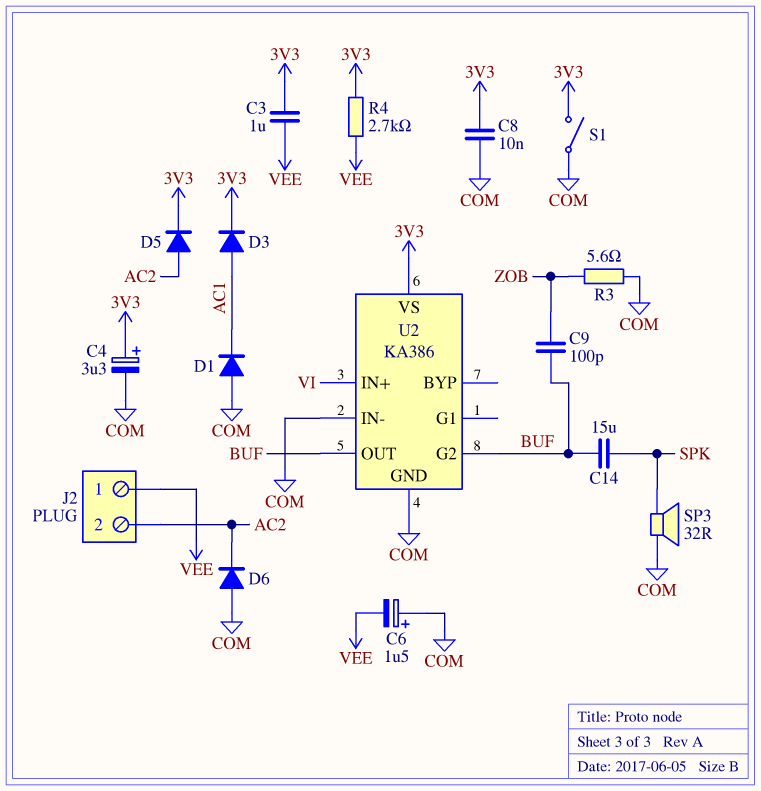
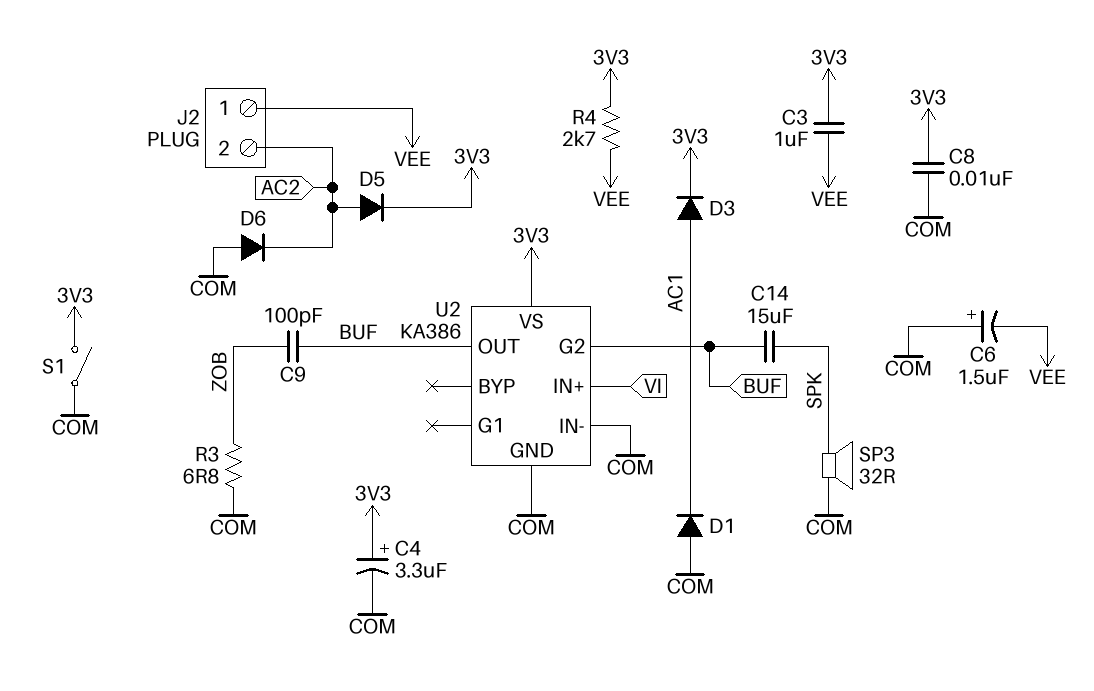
R3: 5.6 (COM, ZOB) -> 6.8 (COM, ZOB)

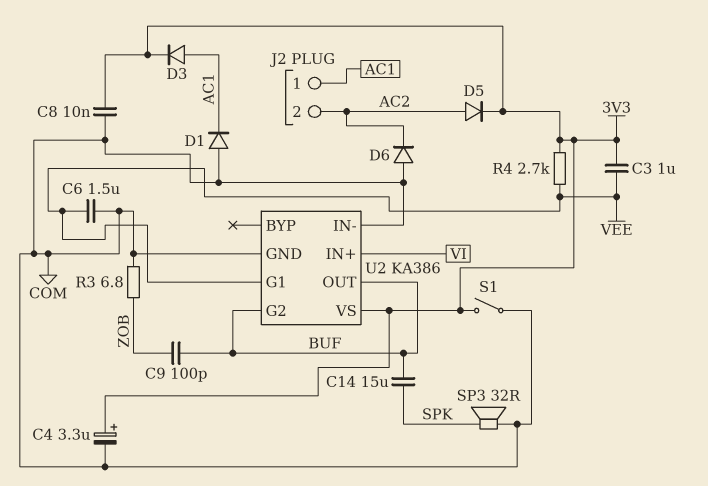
C6: 1.5uF (plus COM, minus VEE) -> 1.5uF (COM, VEE)
J2 pin 1: VEE -> AC1
U2 pin G1: none -> VEE

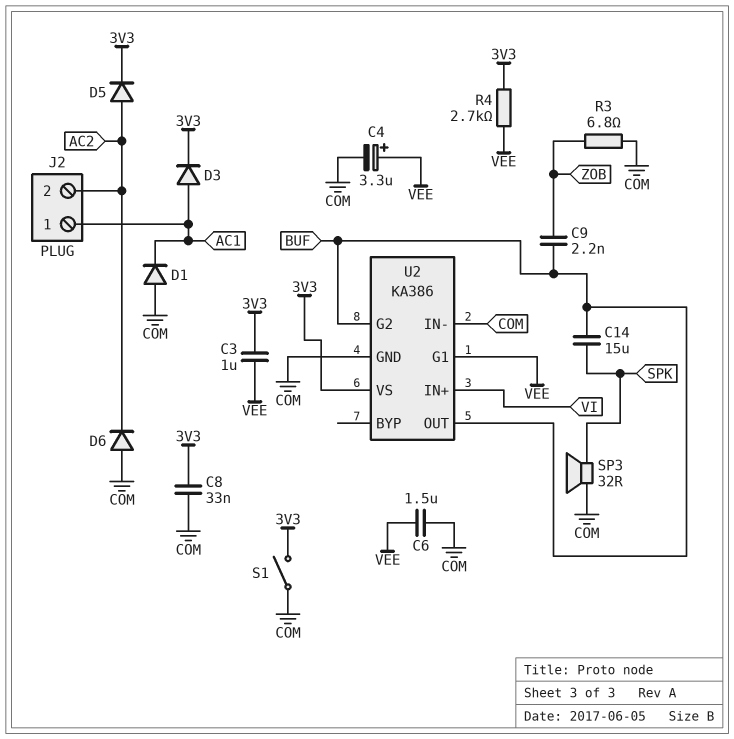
C4: 3.3uF (plus 3V3, minus COM) -> 3.3uF (plus VEE, minus COM)
C8: 10nF (3V3, COM) -> 33nF (3V3, COM)
C9: 100pF (BUF, ZOB) -> 2.2nF (BUF, ZOB)

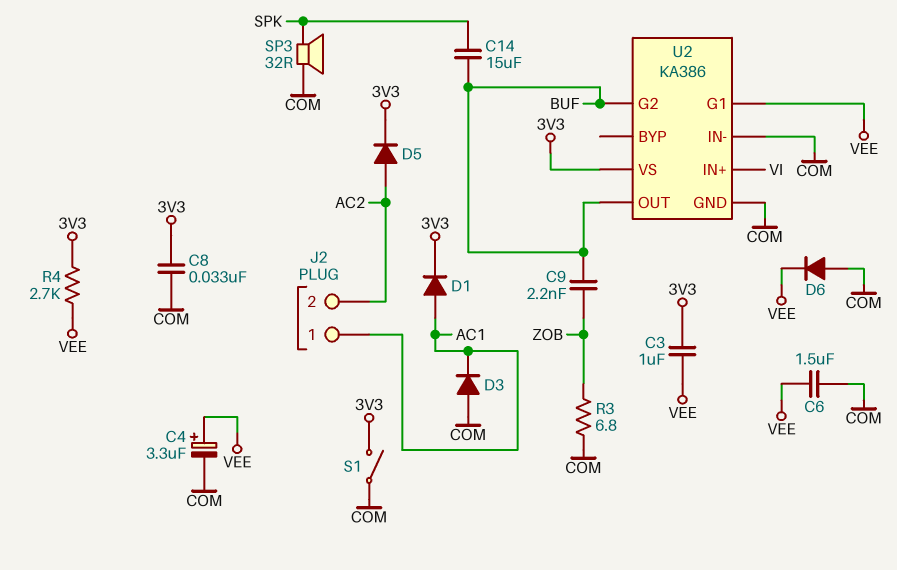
D1: diode (A COM, K AC1) -> diode (A AC1, K 3V3)
D3: diode (A AC1, K 3V3) -> diode (A COM, K AC1)
D6: diode (A COM, K AC2) -> diode (A COM, K VEE)

